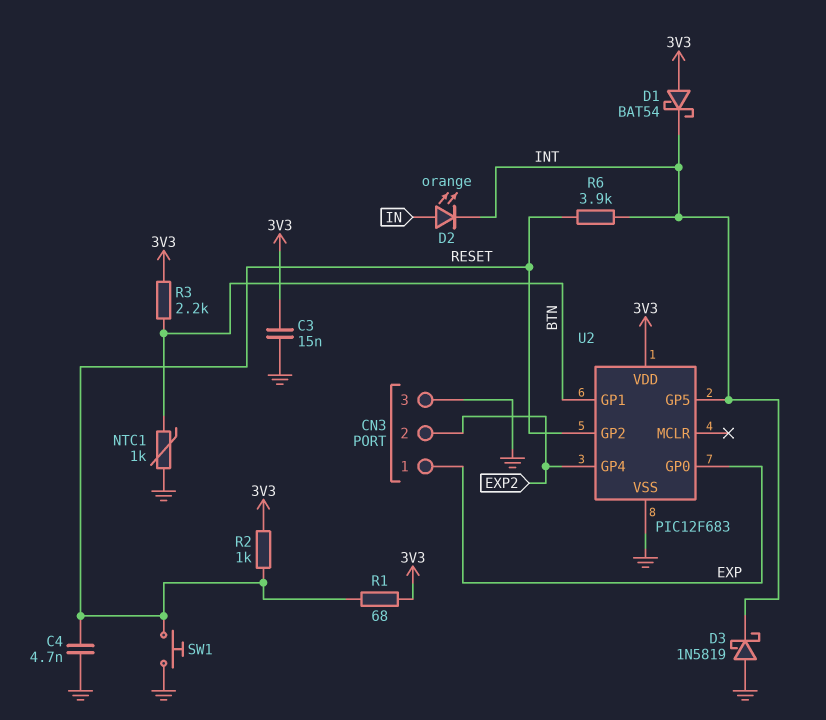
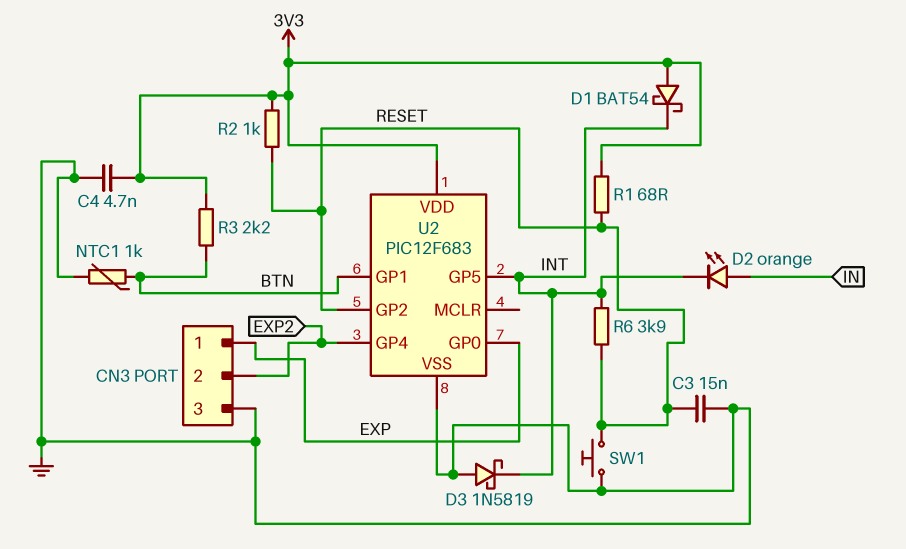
C3: 15nF (3V3, GND) -> 15nF (GND, RESET)
C4: 4.7nF (GND, RESET) -> 4.7nF (3V3, GND)

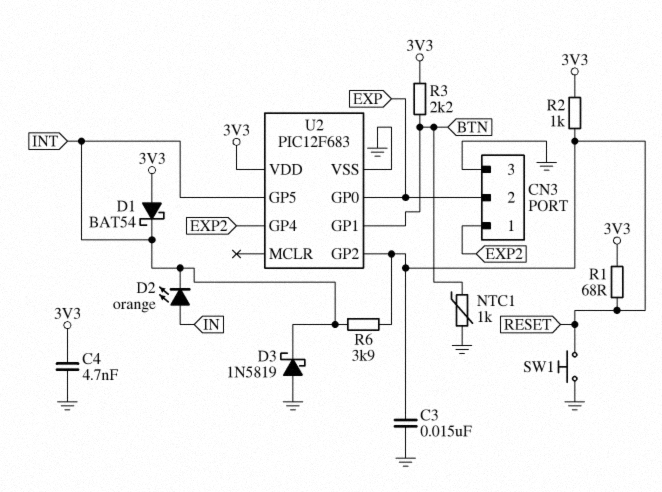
CN3 pin 1: EXP -> EXP2
CN3 pin 2: EXP2 -> EXP

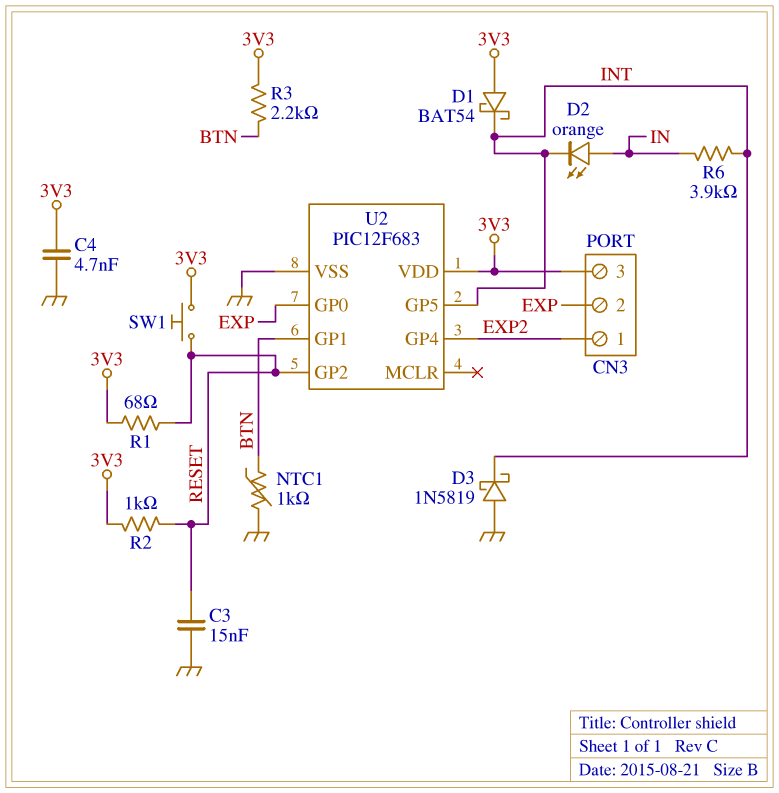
CN3 pin 3: GND -> 3V3
R6: 3.9k (INT, RESET) -> 3.9k (IN, INT)
SW1: button (GND, RESET) -> button (3V3, RESET)

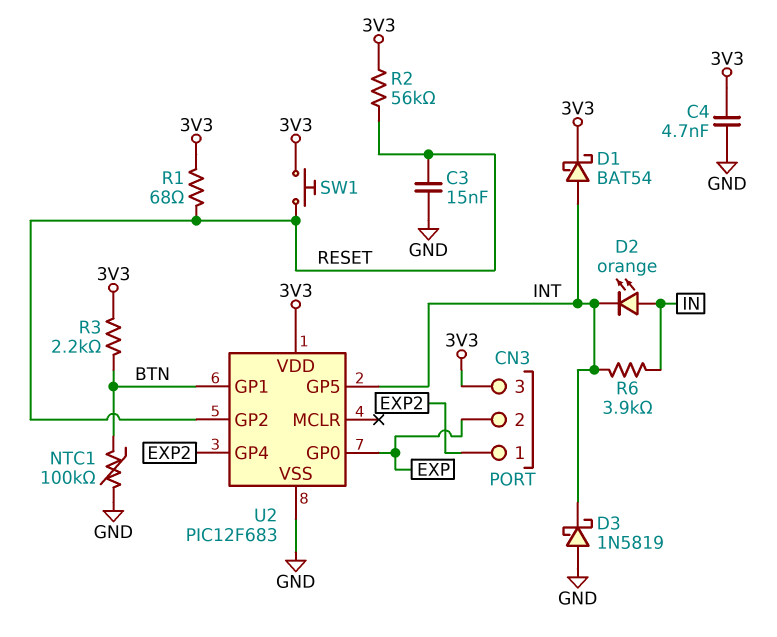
D1: schottky BAT54 (A 3V3, K INT) -> schottky BAT54 (A INT, K 3V3)
NTC1: 1k (BTN, GND) -> 100k (BTN, GND)
R2: 1k (3V3, RESET) -> 56k (3V3, RESET)

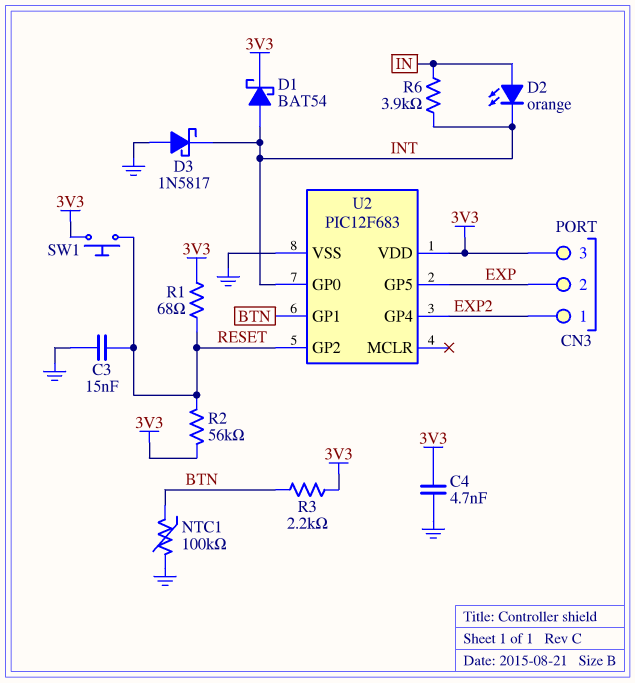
D3: schottky 1N5819 (A GND, K INT) -> schottky 1N5817 (A GND, K INT)
U2 pin GP0: EXP -> INT
U2 pin GP5: INT -> EXP

